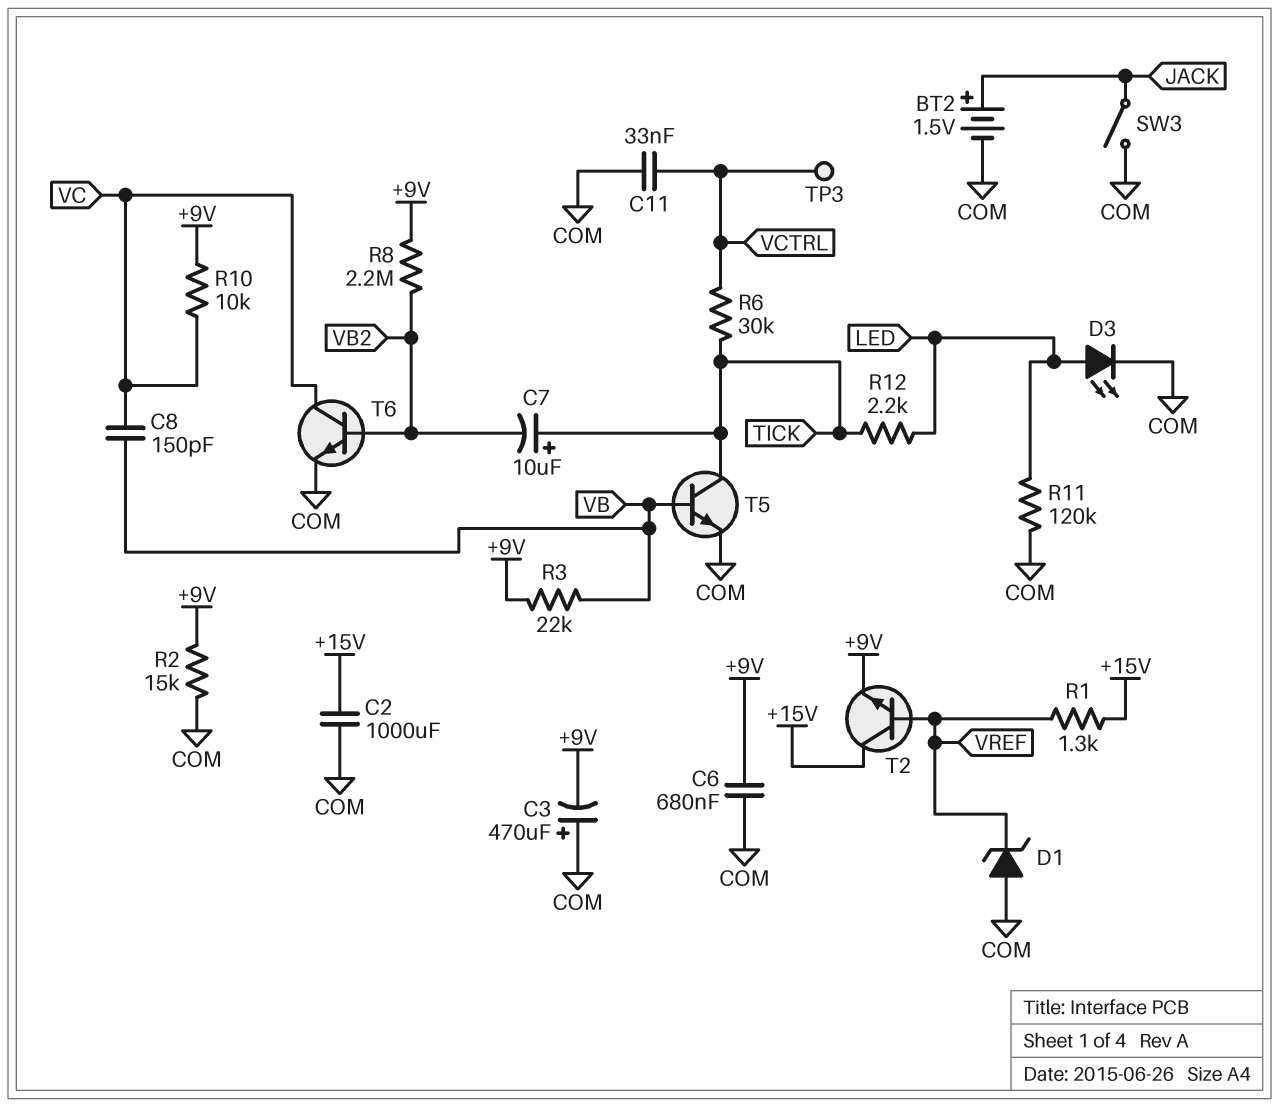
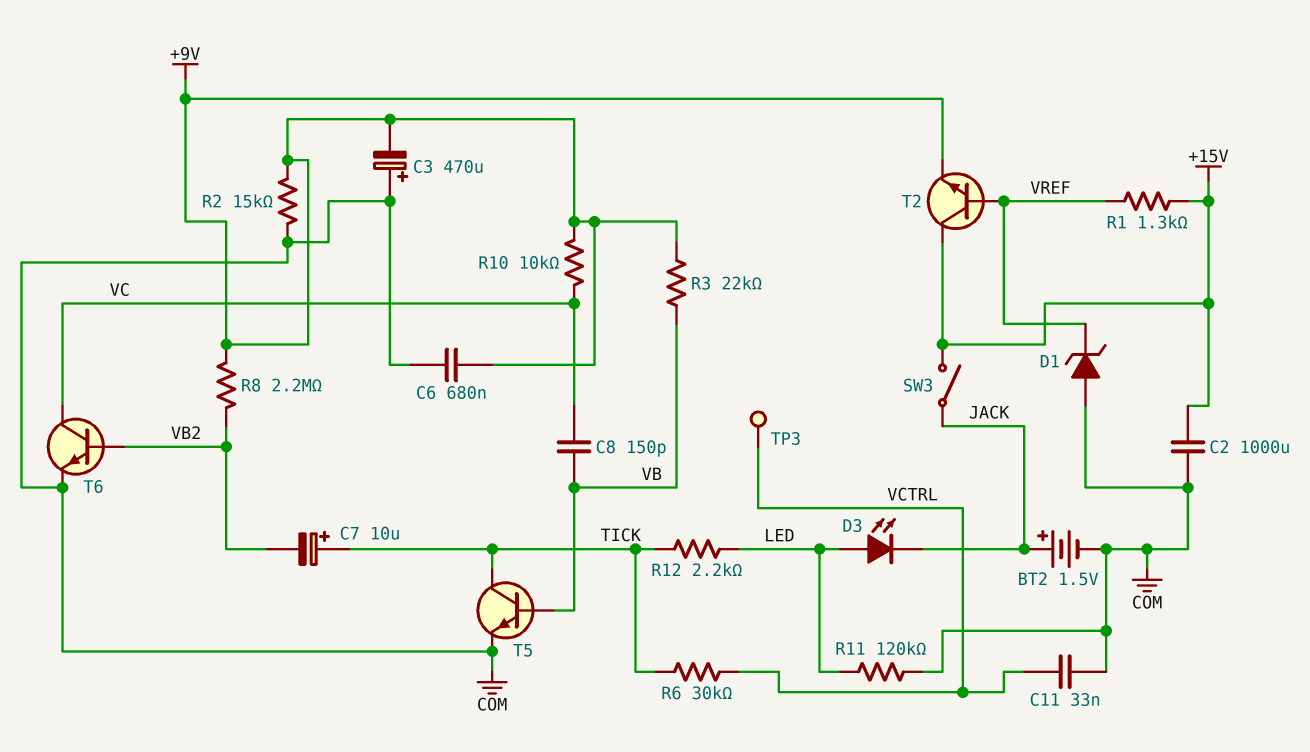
D3: LED (A LED, K COM) -> LED (A LED, K JACK)
SW3: switch (COM, JACK) -> switch (+15V, JACK)

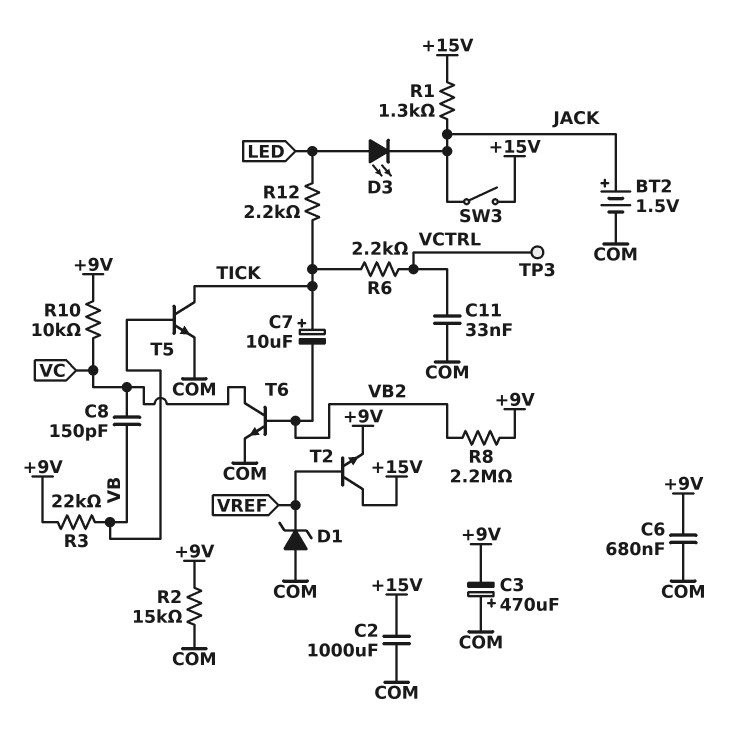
R1: 1.3k (+15V, VREF) -> 1.3k (+15V, JACK)
R6: 30k (TICK, VCTRL) -> 2.2k (TICK, VCTRL)
R11: 120k (COM, LED) -> none

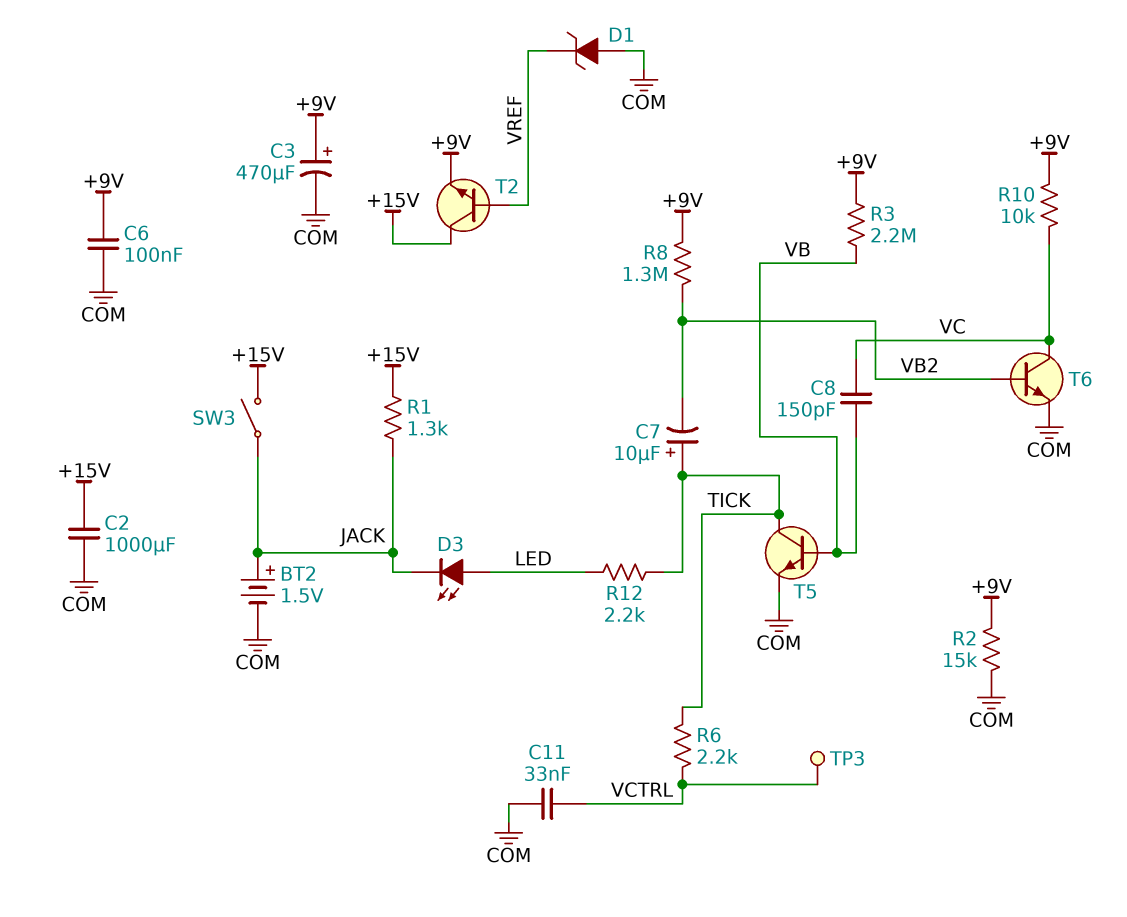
C3: 470uF (plus COM, minus +9V) -> 470uF (plus +9V, minus COM)
C6: 680nF (+9V, COM) -> 100nF (+9V, COM)
R3: 22k (+9V, VB) -> 2.2M (+9V, VB)
R8: 2.2M (+9V, VB2) -> 1.3M (+9V, VB2)

